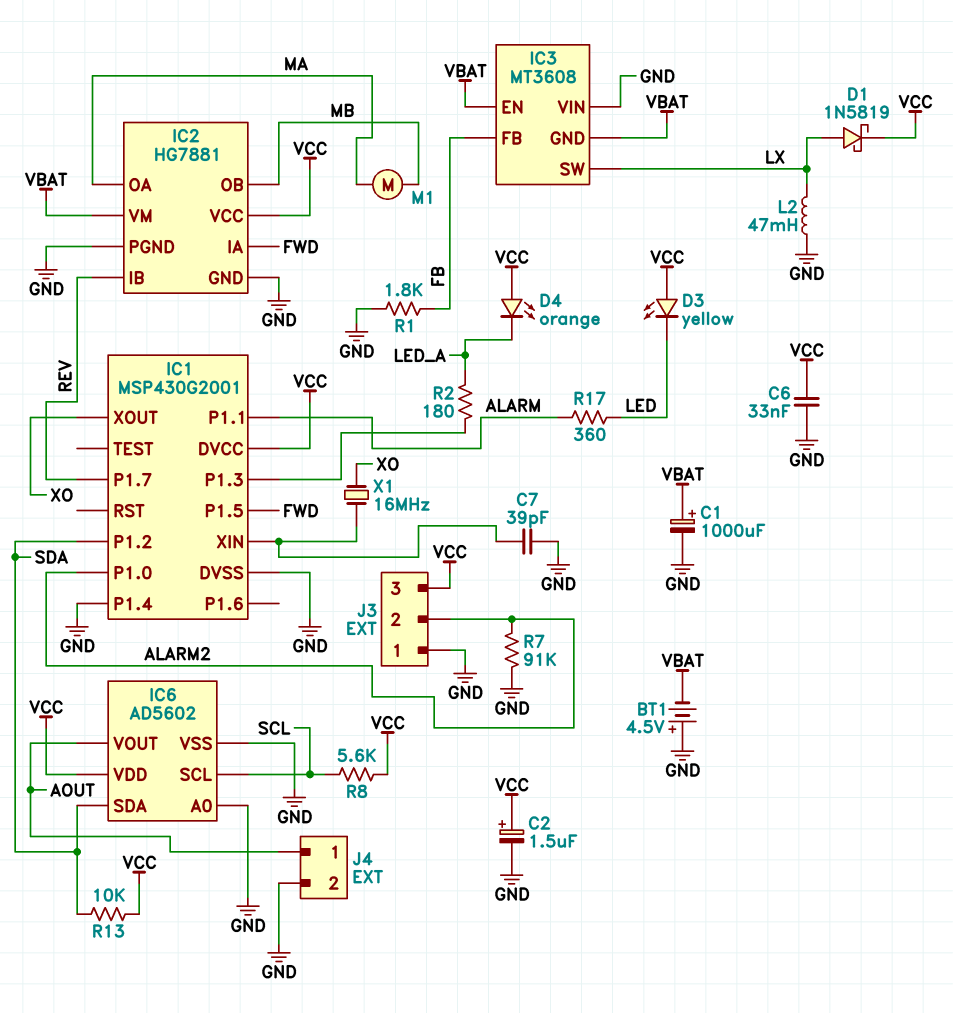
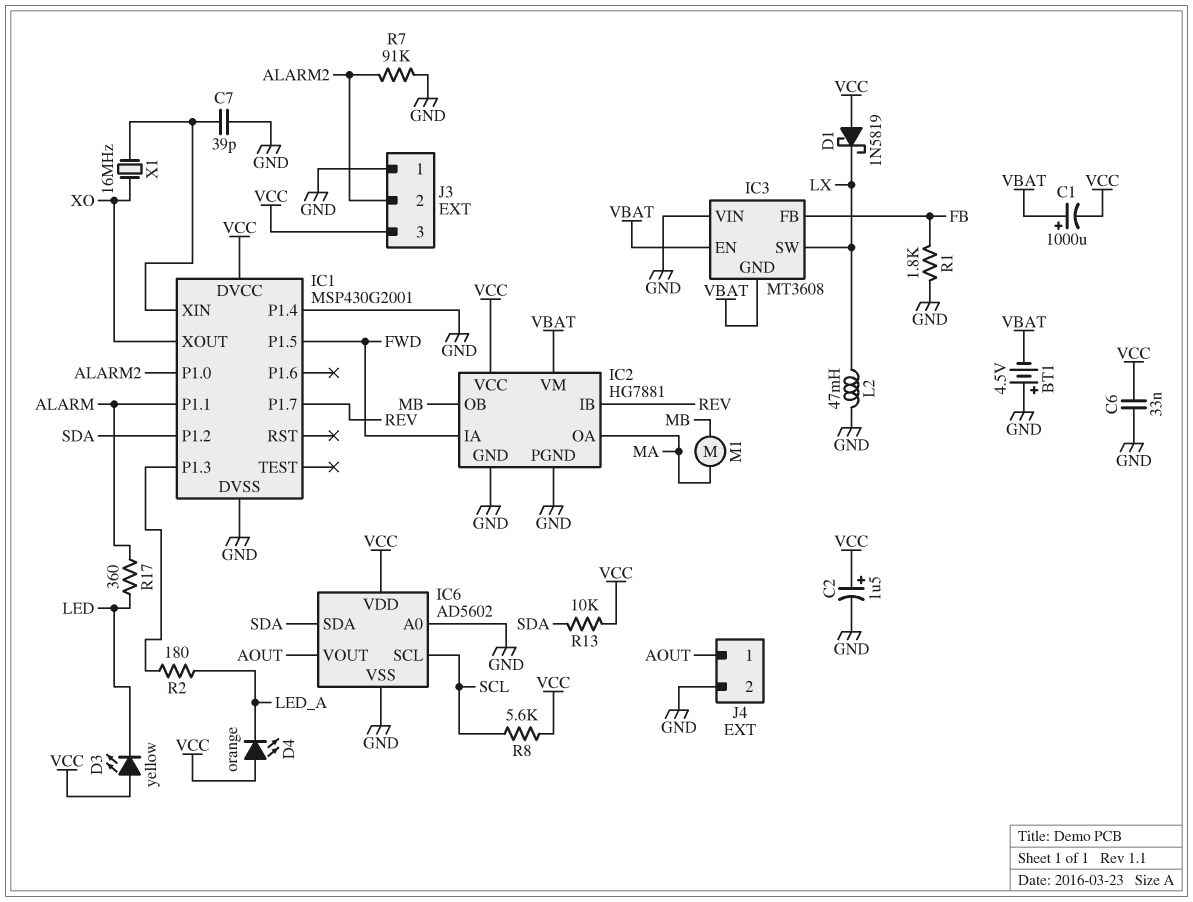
C1: 1000uF (plus VBAT, minus GND) -> 1000uF (plus VBAT, minus VCC)
D1: schottky 1N5819 (A LX, K VCC) -> schottky 1N5819 (A VCC, K LX)

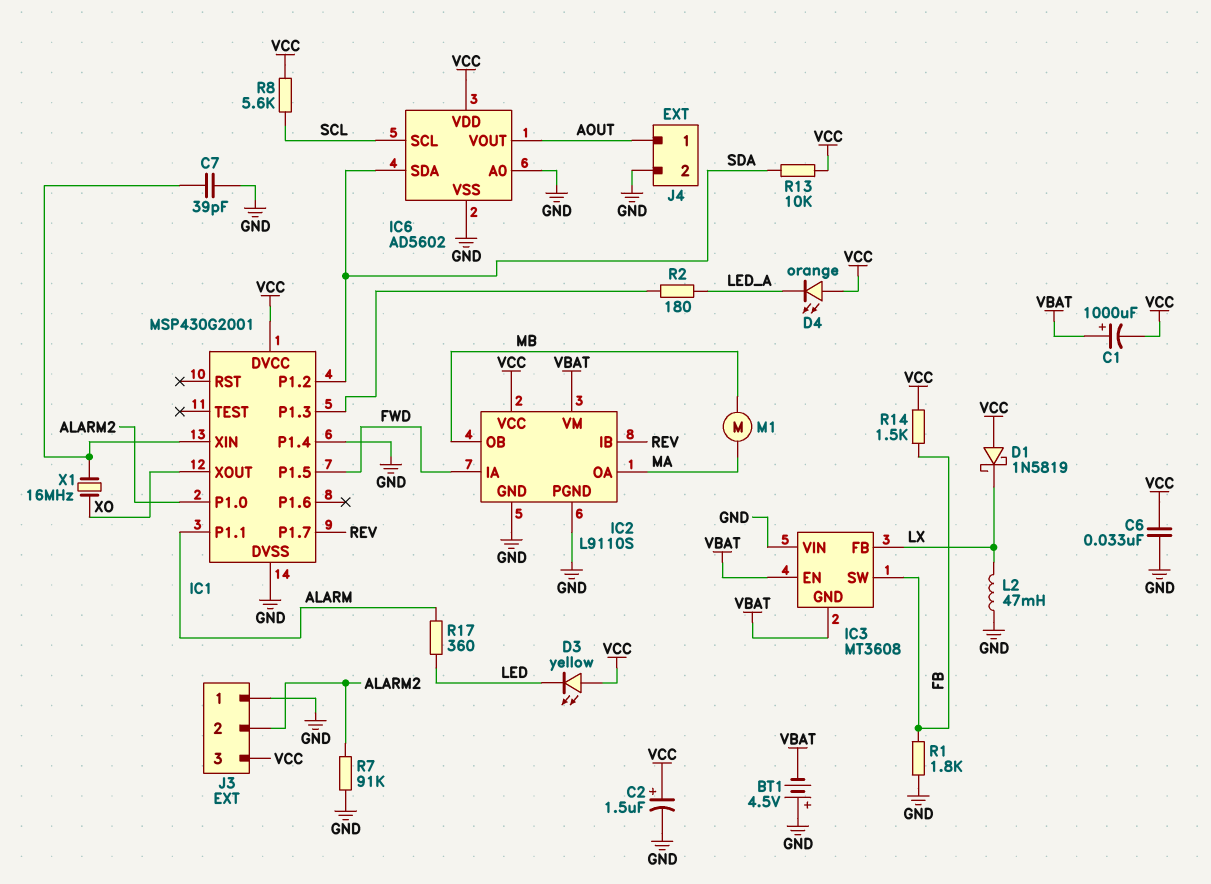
IC2: HG7881 -> L9110S
IC3 pin FB: FB -> LX
IC3 pin SW: LX -> FB
R14: none -> 1.5k (FB, VCC)

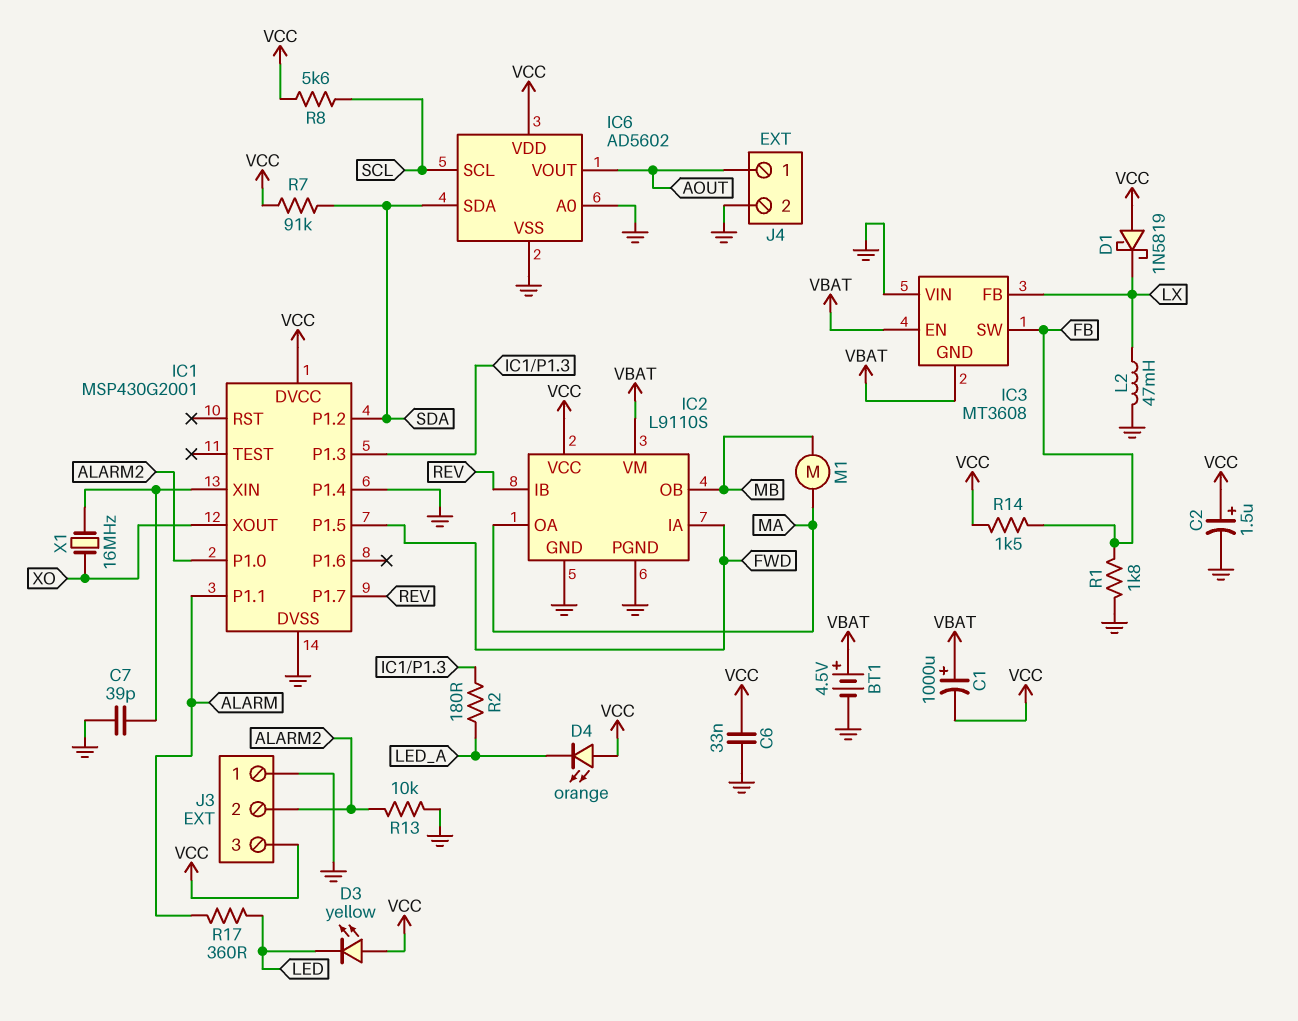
BT1: 4.5V (plus GND, minus VBAT) -> 4.5V (plus VBAT, minus GND)
R7: 91k (ALARM2, GND) -> 91k (SDA, VCC)
R13: 10k (SDA, VCC) -> 10k (ALARM2, GND)

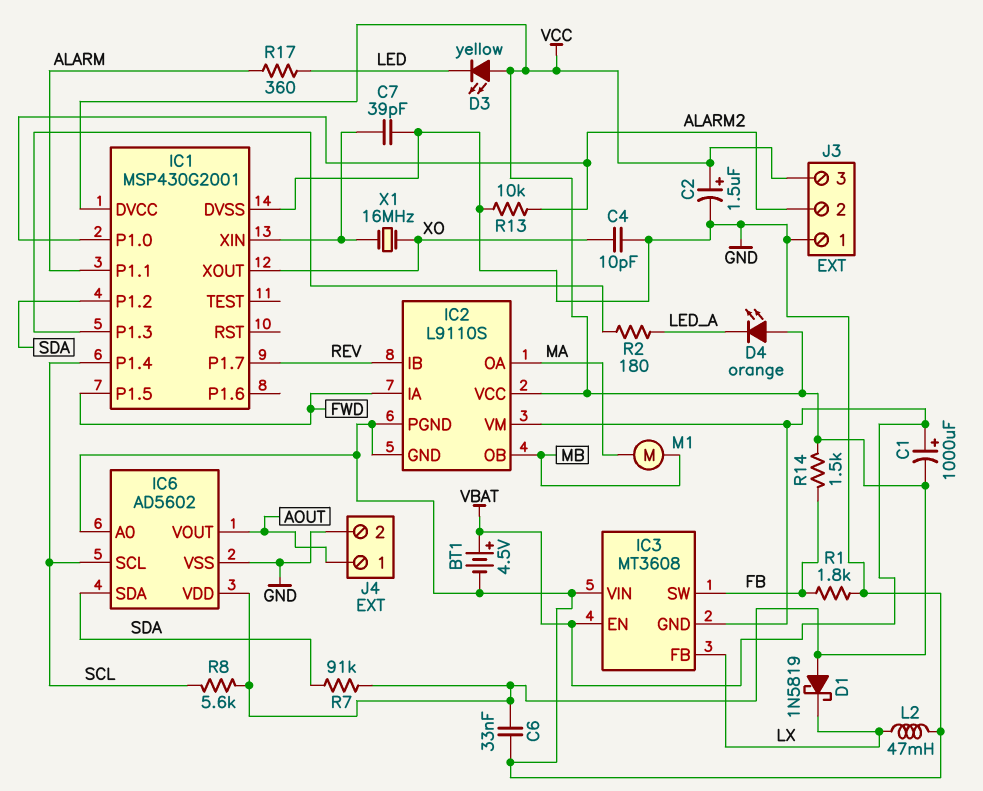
C4: none -> 10pF (GND, XO)
IC1 pin P1.4: GND -> SCL

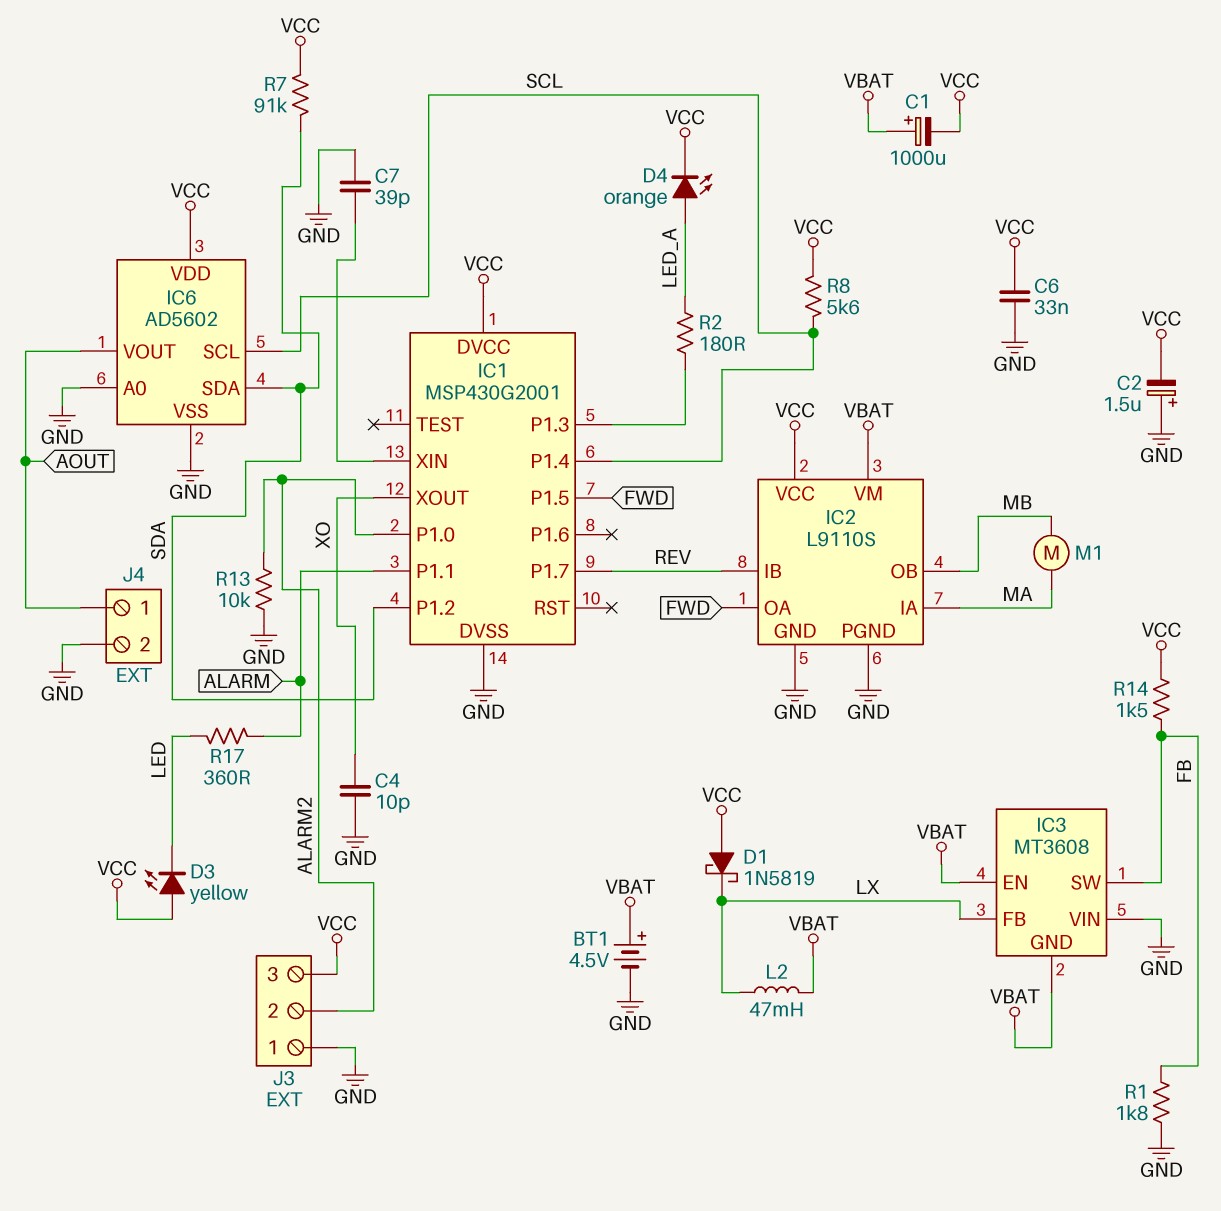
C2: 1.5uF (plus VCC, minus GND) -> 1.5uF (plus GND, minus VCC)
D4: LED orange (A VCC, K LED_A) -> LED orange (A LED_A, K VCC)
IC2 pin IA: FWD -> MA
IC2 pin OA: MA -> FWD
L2: 47mH (GND, LX) -> 47mH (LX, VBAT)
X1: 16MHz (IC1/XIN, XO) -> none

